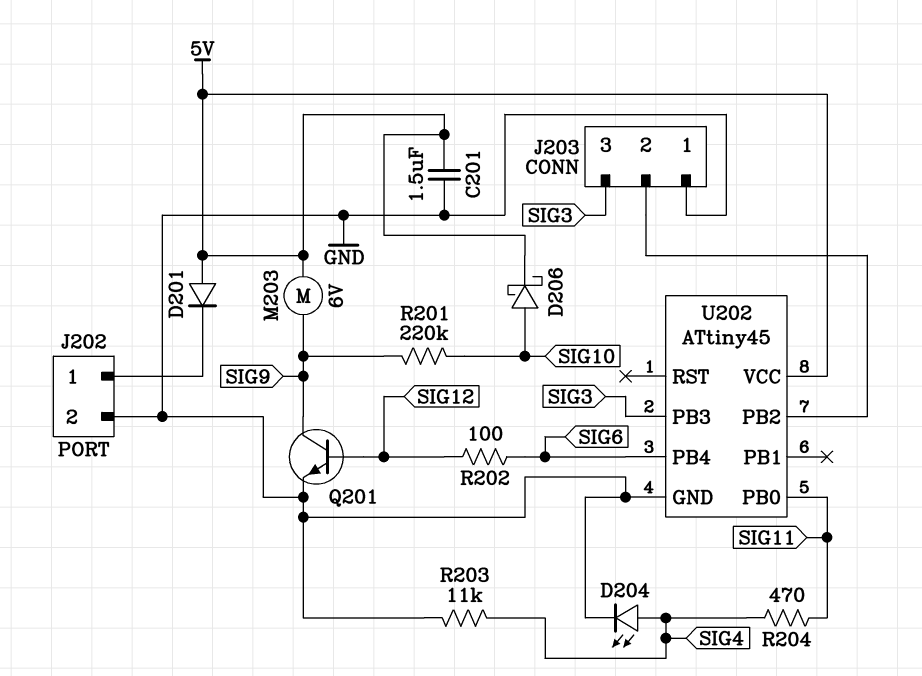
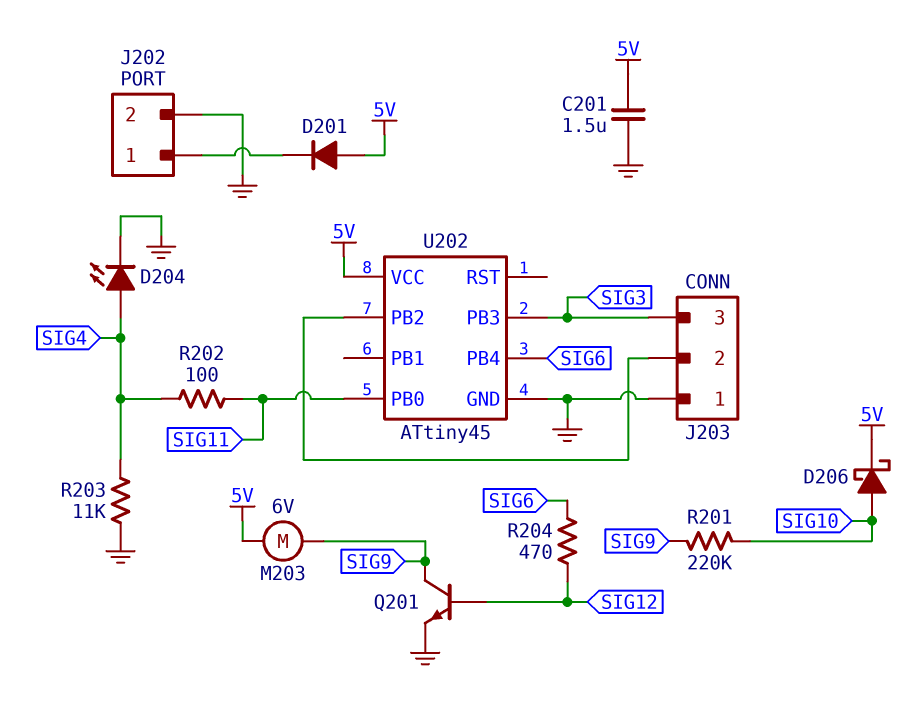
R202: 100 (SIG6, SIG12) -> 100 (SIG4, SIG11)
R204: 470 (SIG4, SIG11) -> 470 (SIG6, SIG12)

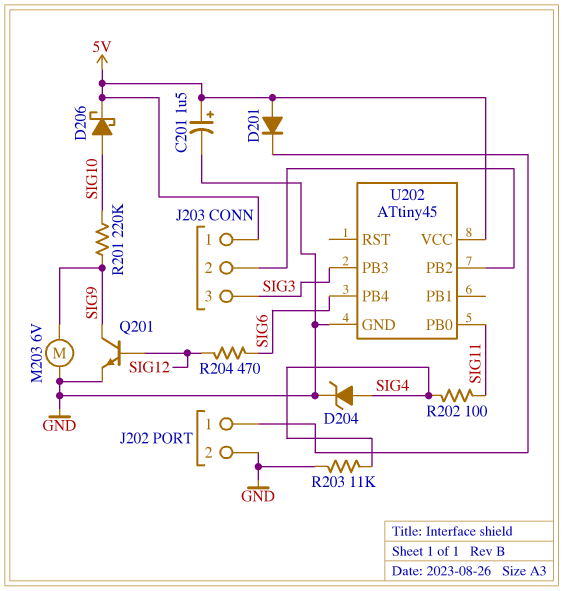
C201: 1.5uF (5V, GND) -> 1.5uF (plus 5V, minus GND)
D204: LED (A SIG4, K GND) -> zener (A SIG4, K GND)
J203 pin 1: GND -> 5V
M203: motor 6V (5V, SIG9) -> motor 6V (GND, SIG9)

